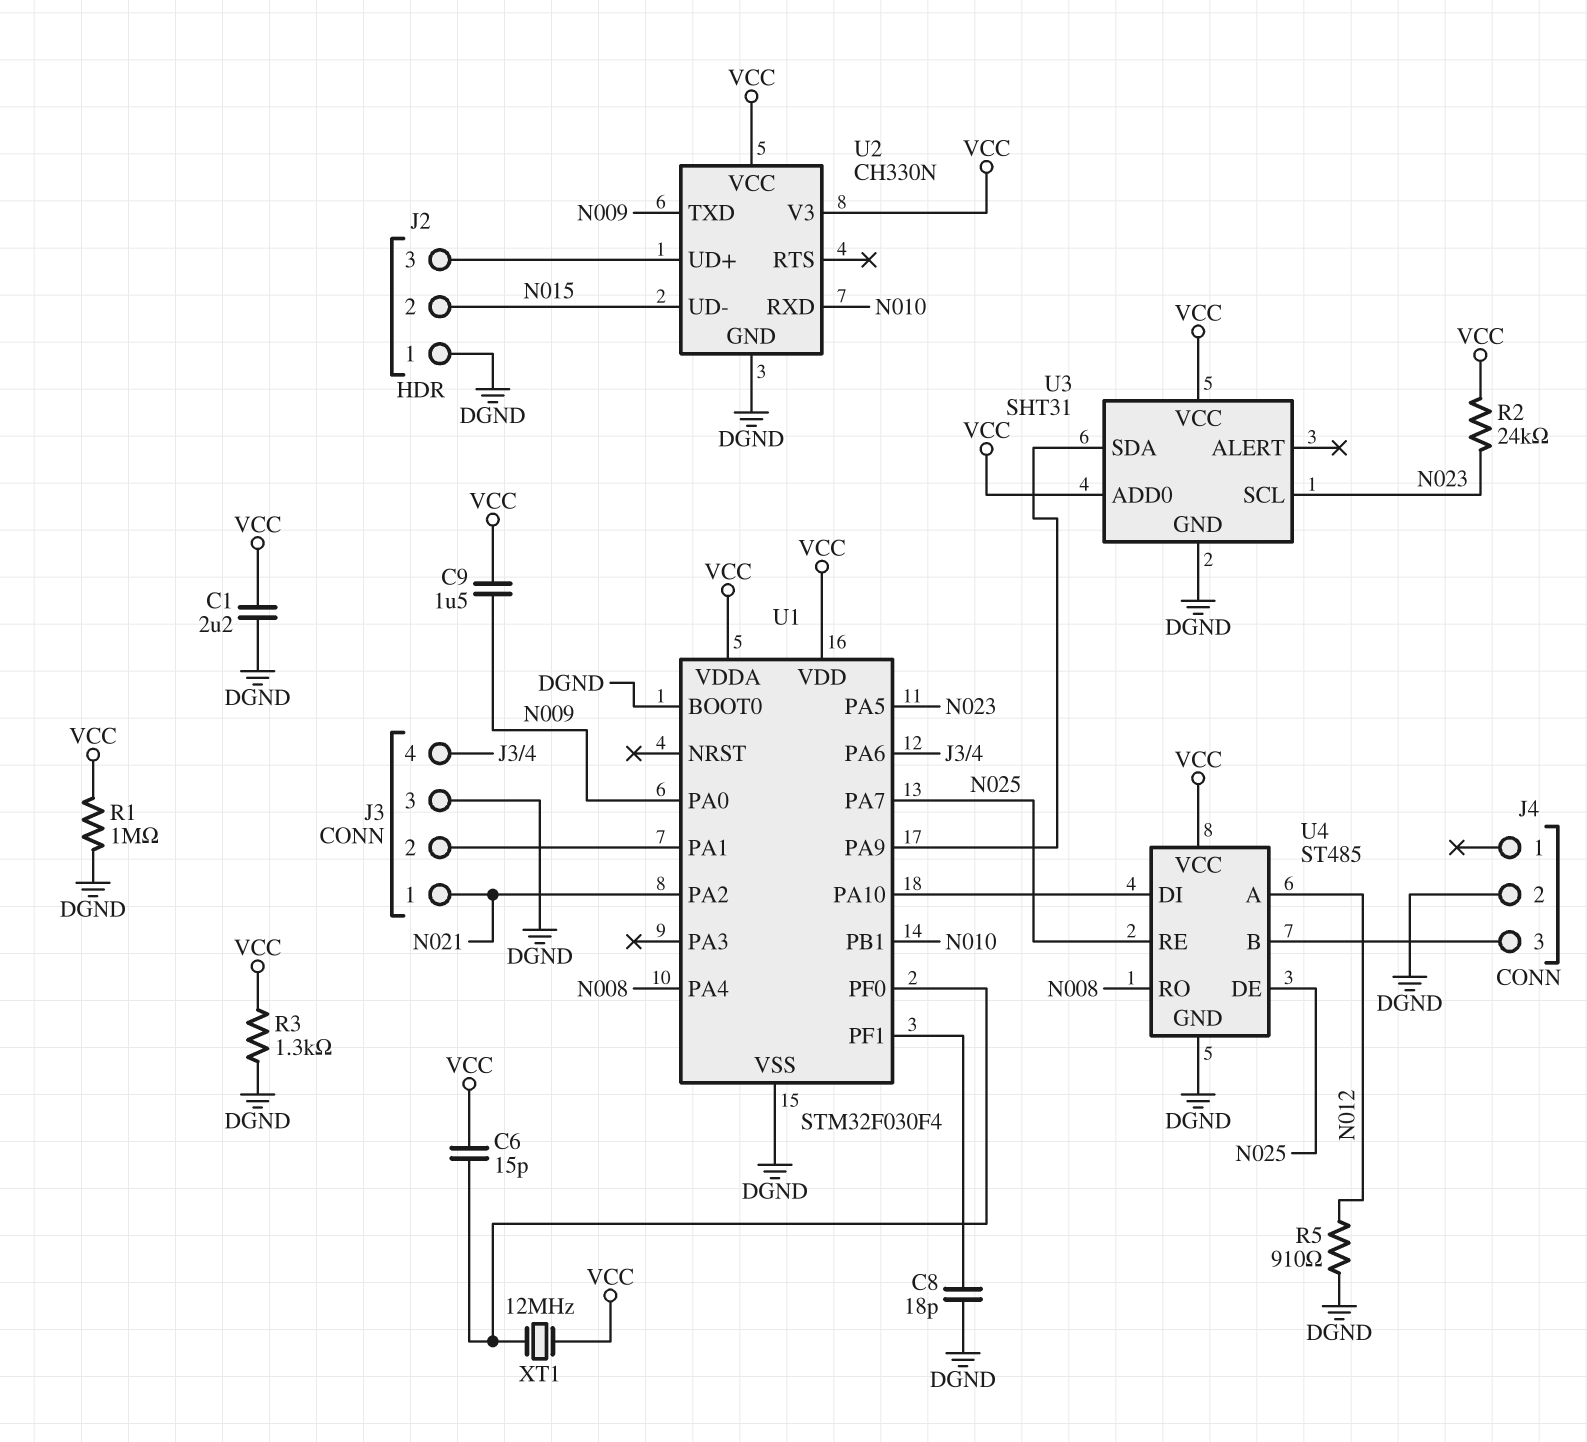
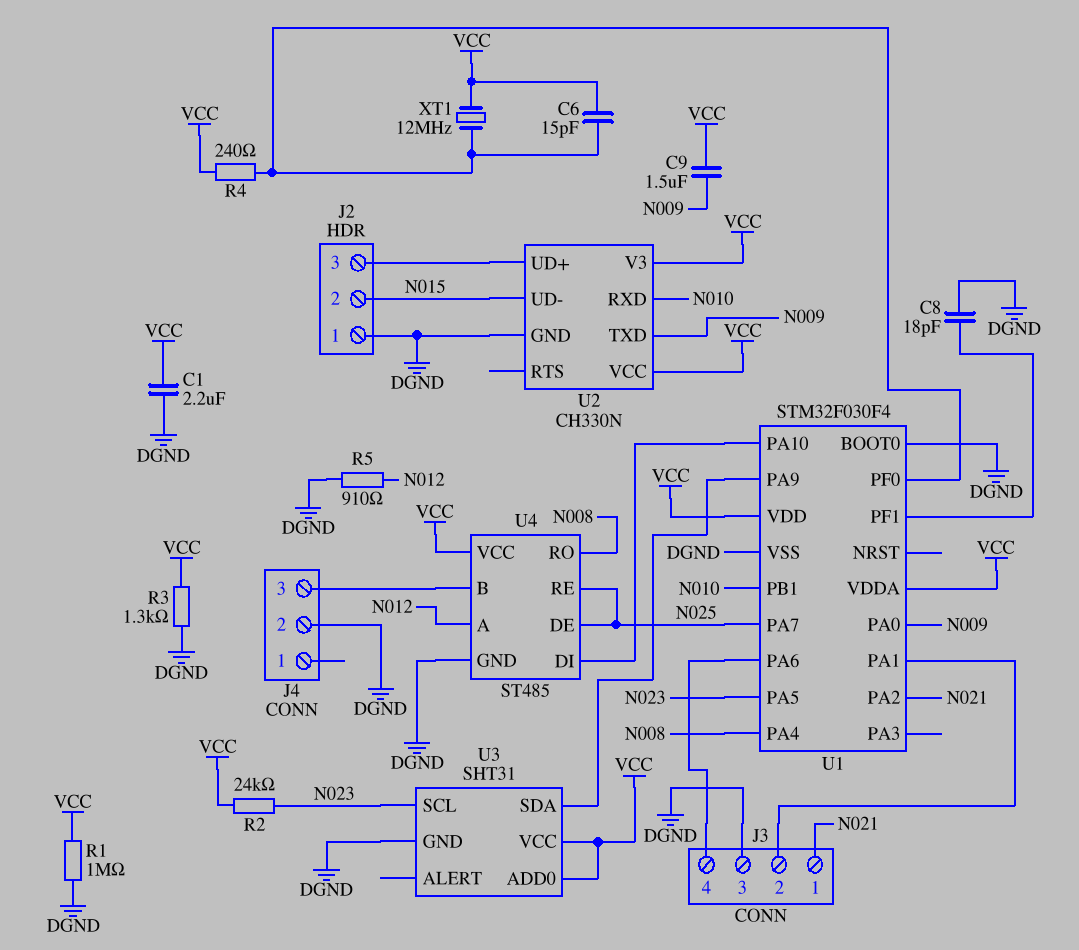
R4: none -> 240 (U1/PF0, VCC)

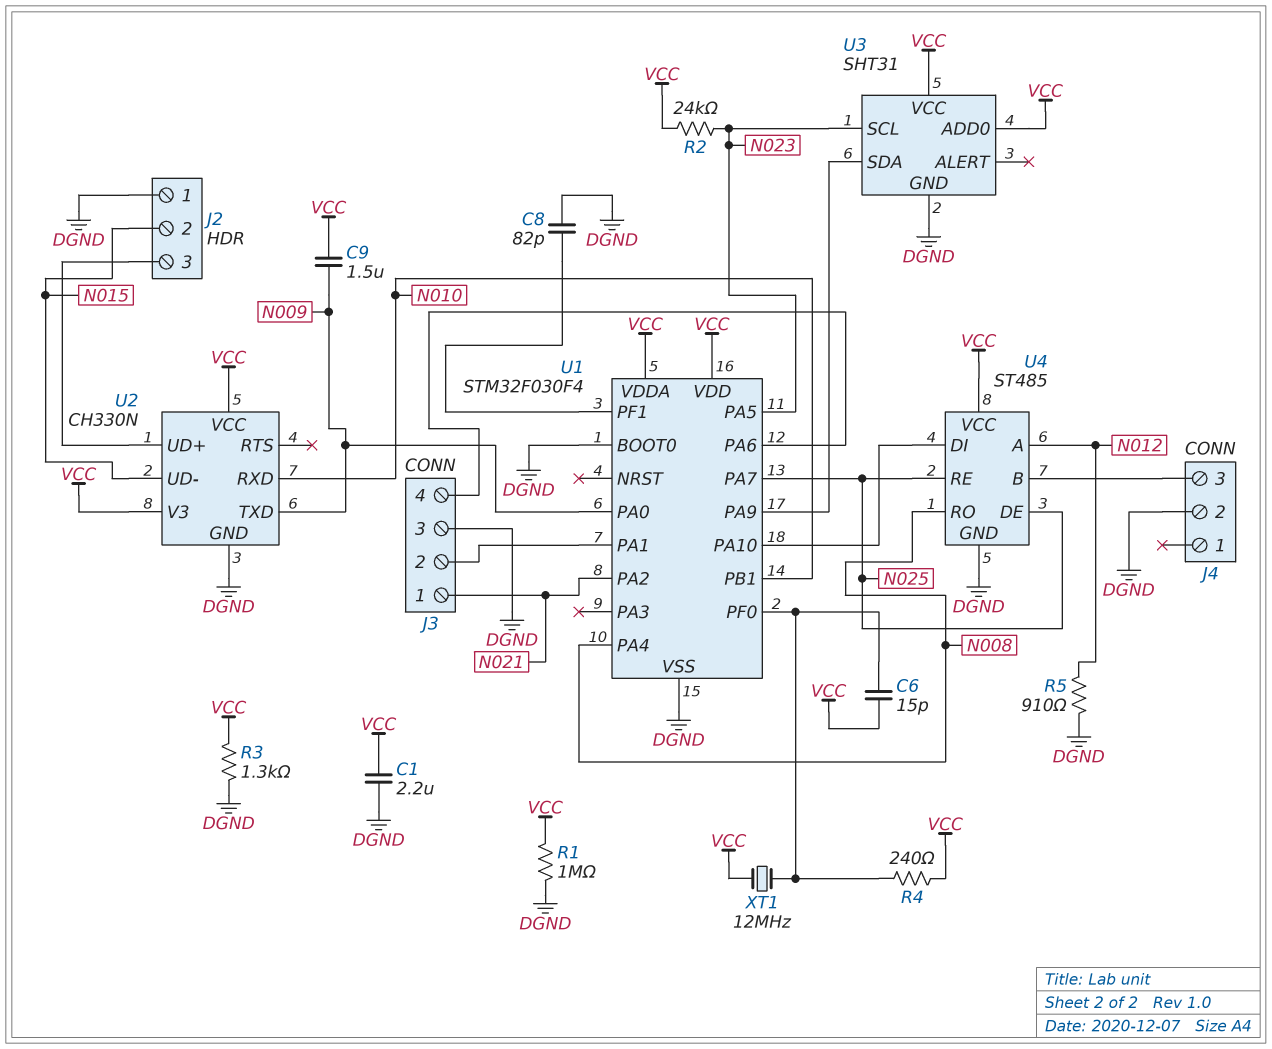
C8: 18pF (DGND, U1/PF1) -> 82pF (DGND, U1/PF1)

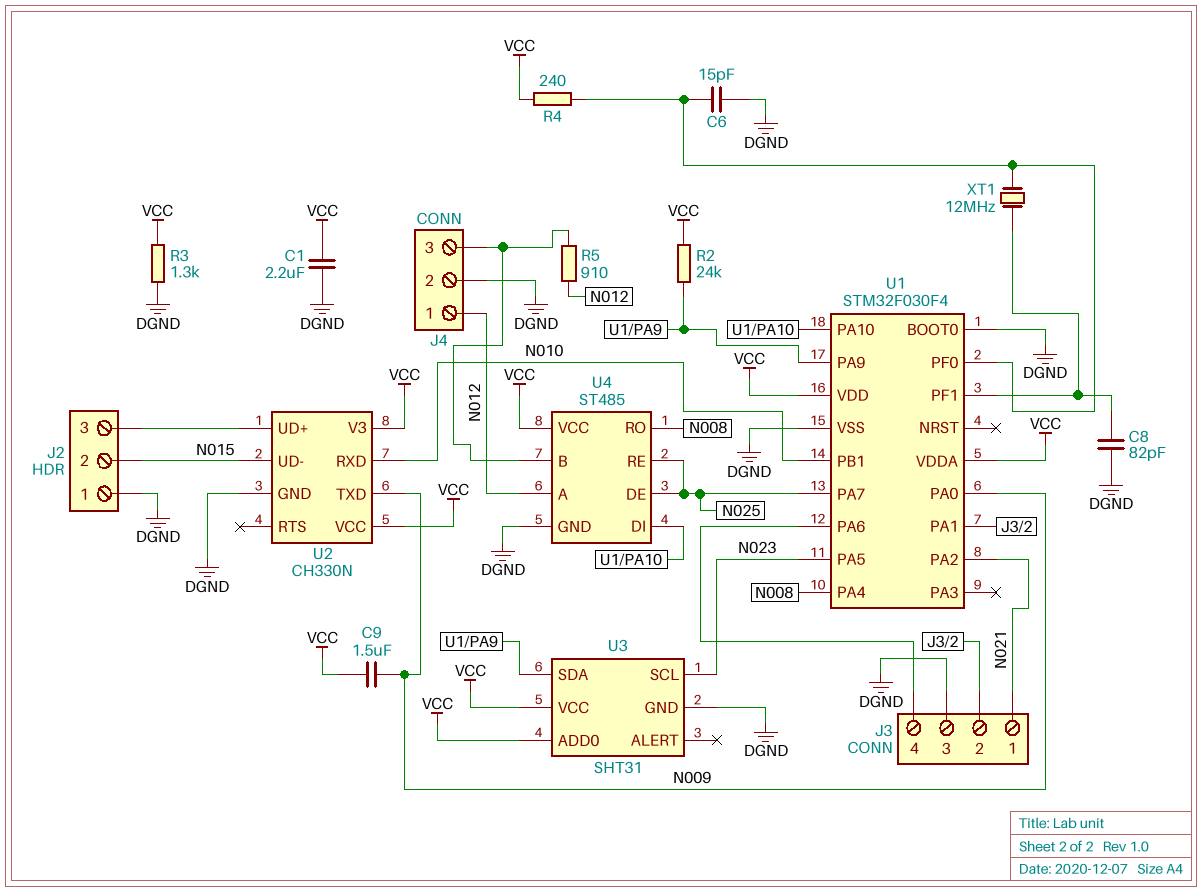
C6: 15pF (U1/PF0, VCC) -> 15pF (DGND, U1/PF0)
J4 pin 1: none -> N012
R1: 1M (DGND, VCC) -> none
R2: 24k (N023, VCC) -> 24k (U1/PA9, VCC)
R5: 910 (DGND, N012) -> 910 (J4/3, N012)
XT1: 12MHz (U1/PF0, VCC) -> 12MHz (U1/PF0, U1/PF1)

